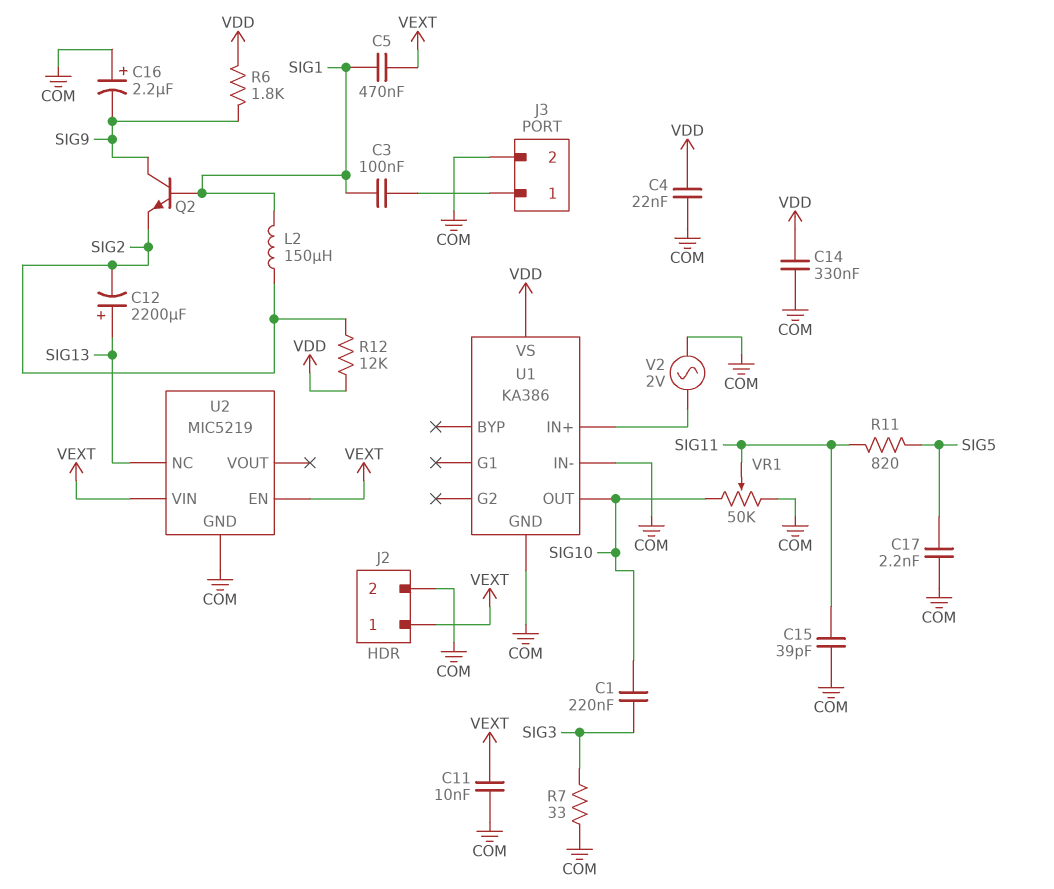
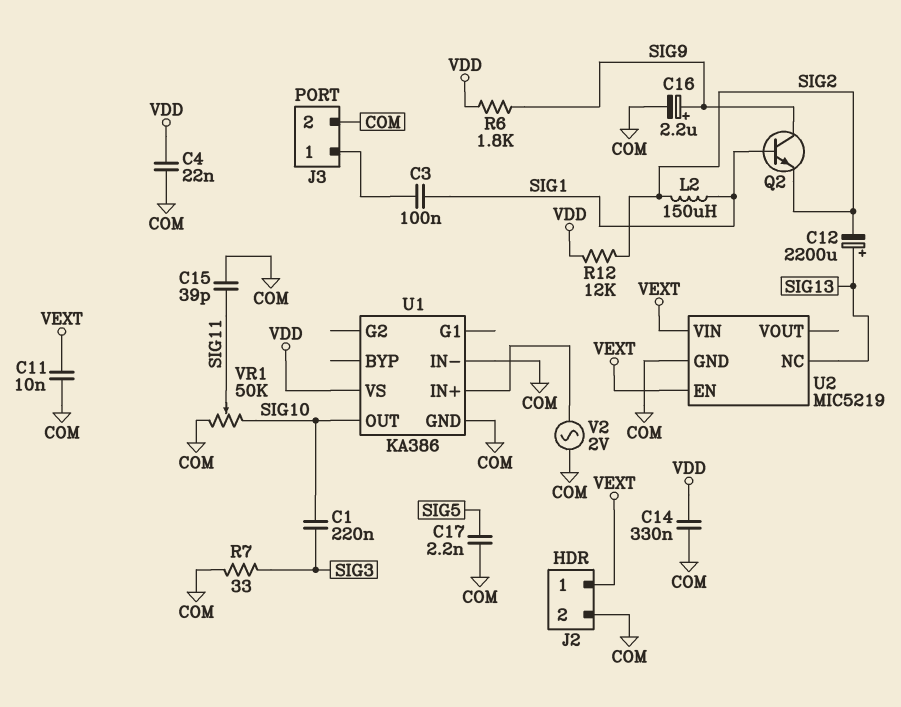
C5: 470nF (SIG1, VEXT) -> none
C16: 2.2uF (plus COM, minus SIG9) -> 2.2uF (plus SIG9, minus COM)
R11: 820 (SIG5, SIG11) -> none

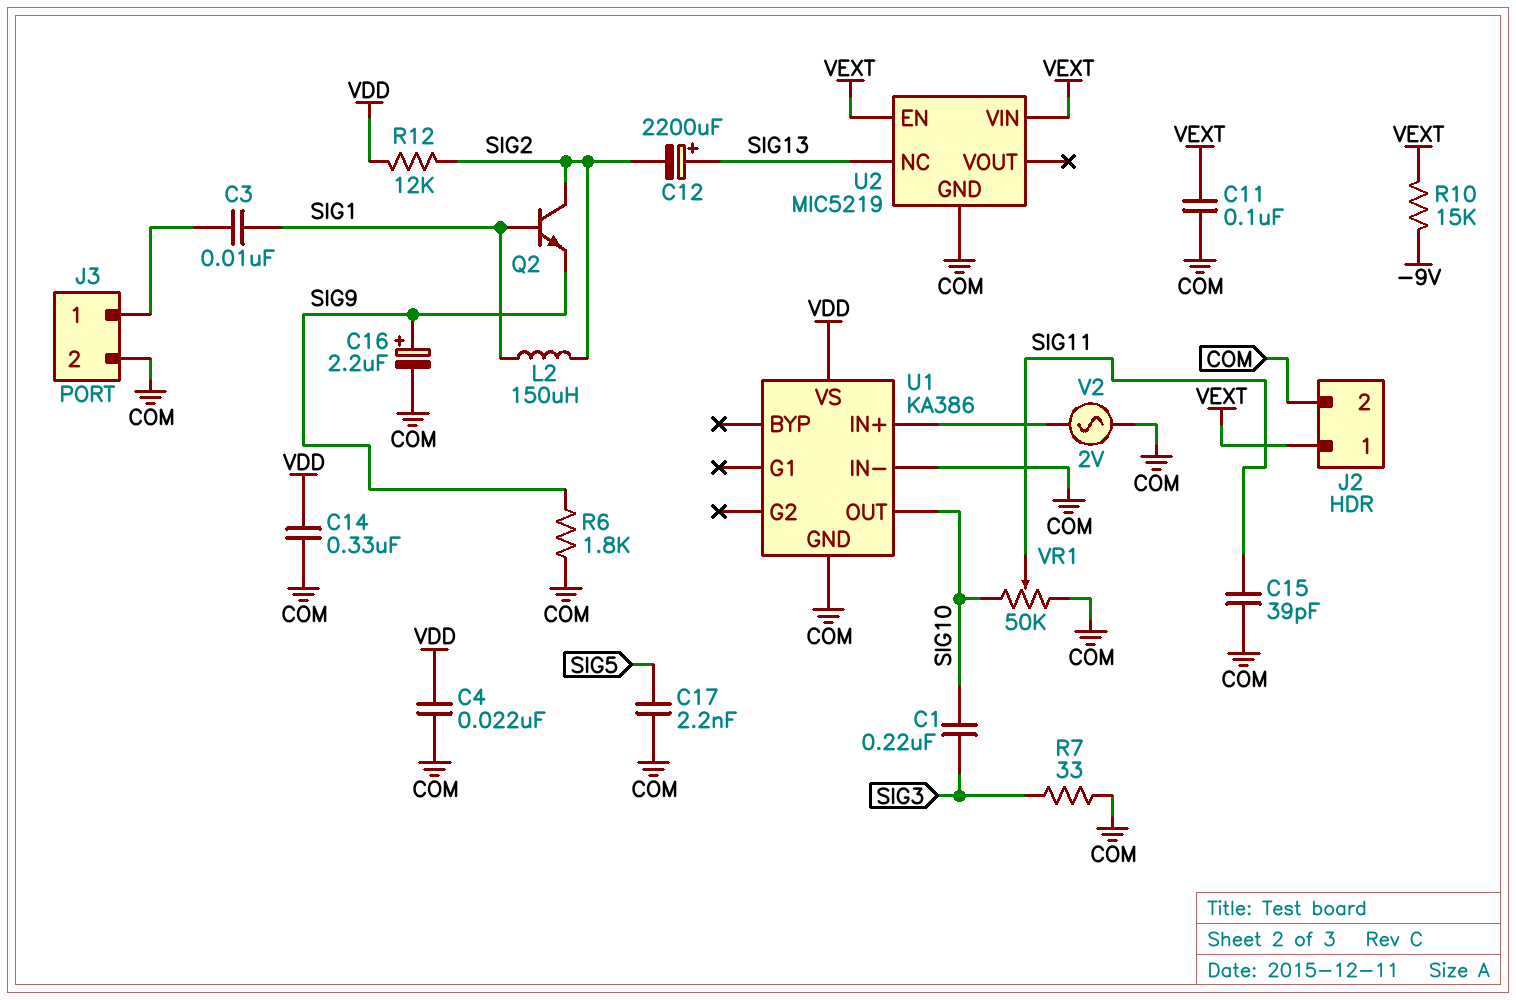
C3: 100nF (J3/1, SIG1) -> 10nF (J3/1, SIG1)
C11: 10nF (COM, VEXT) -> 100nF (COM, VEXT)
Q2: NPN (B SIG1, C SIG9, E SIG2) -> NPN (B SIG1, C SIG2, E SIG9)
R6: 1.8k (SIG9, VDD) -> 1.8k (COM, SIG9)
R10: none -> 15k (-9V, VEXT)

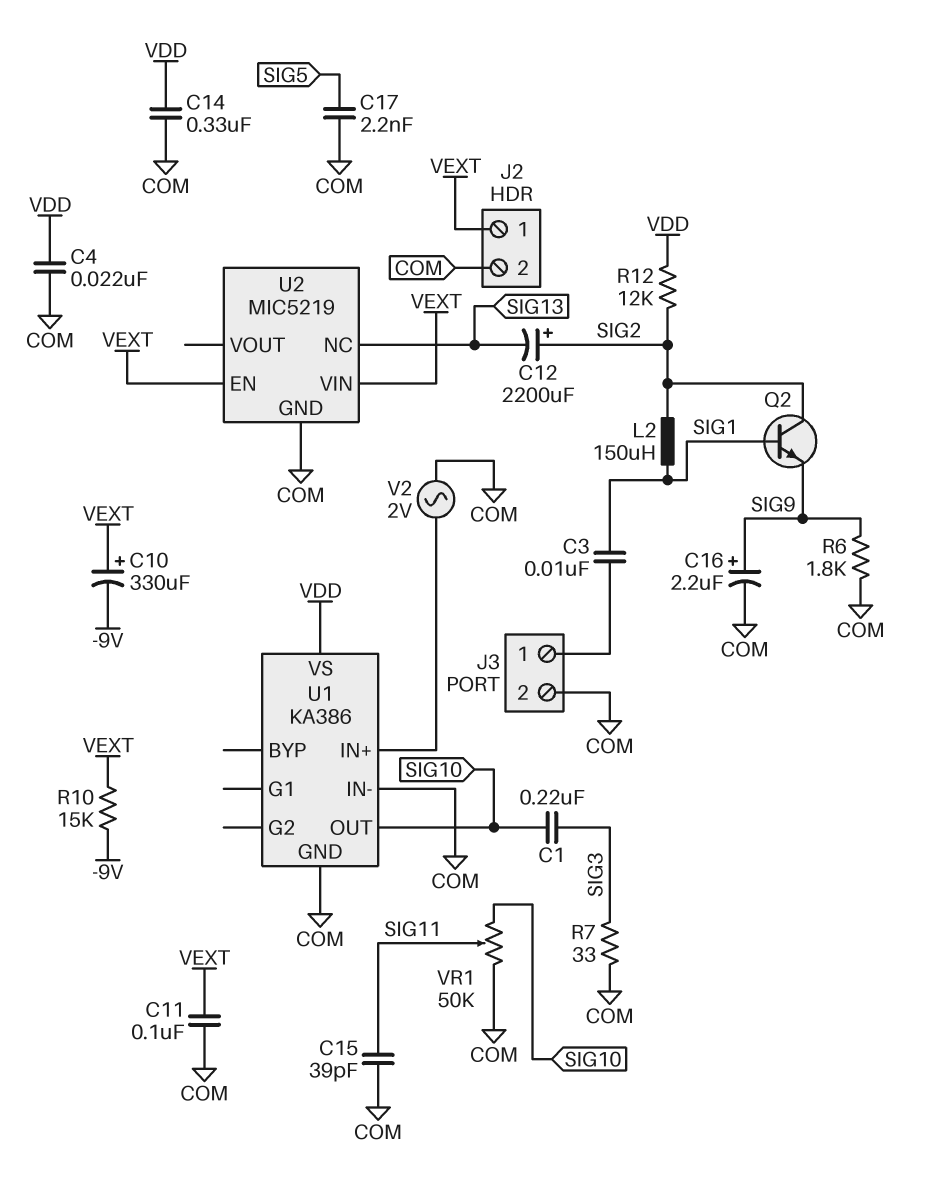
C10: none -> 330uF (plus VEXT, minus -9V)
C12: 2200uF (plus SIG13, minus SIG2) -> 2200uF (plus SIG2, minus SIG13)

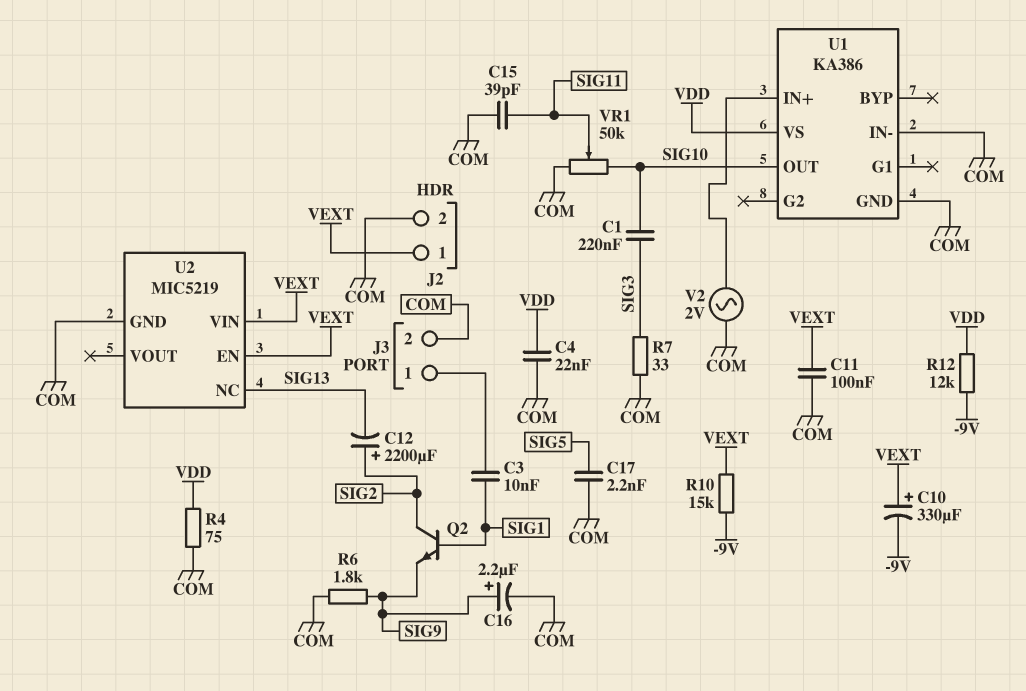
C14: 330nF (COM, VDD) -> none
L2: 150uH (SIG1, SIG2) -> none
R4: none -> 75 (COM, VDD)
R12: 12k (SIG2, VDD) -> 12k (-9V, VDD)

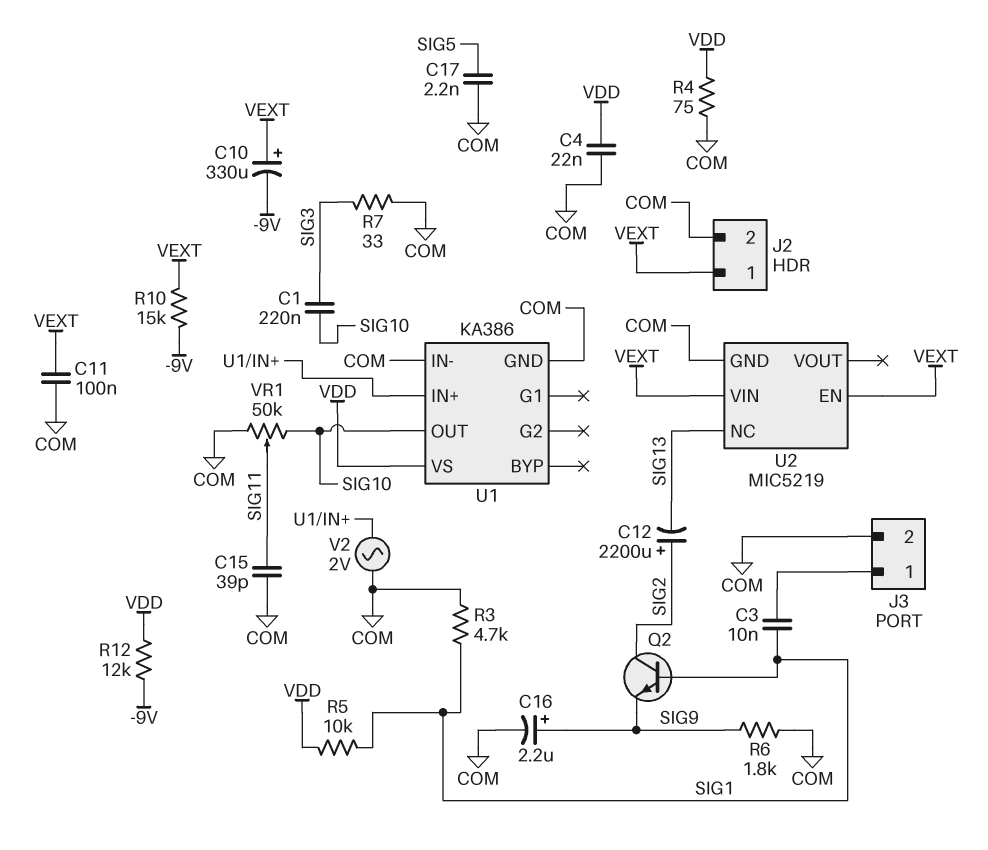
R3: none -> 4.7k (COM, SIG1)
R5: none -> 10k (SIG1, VDD)

